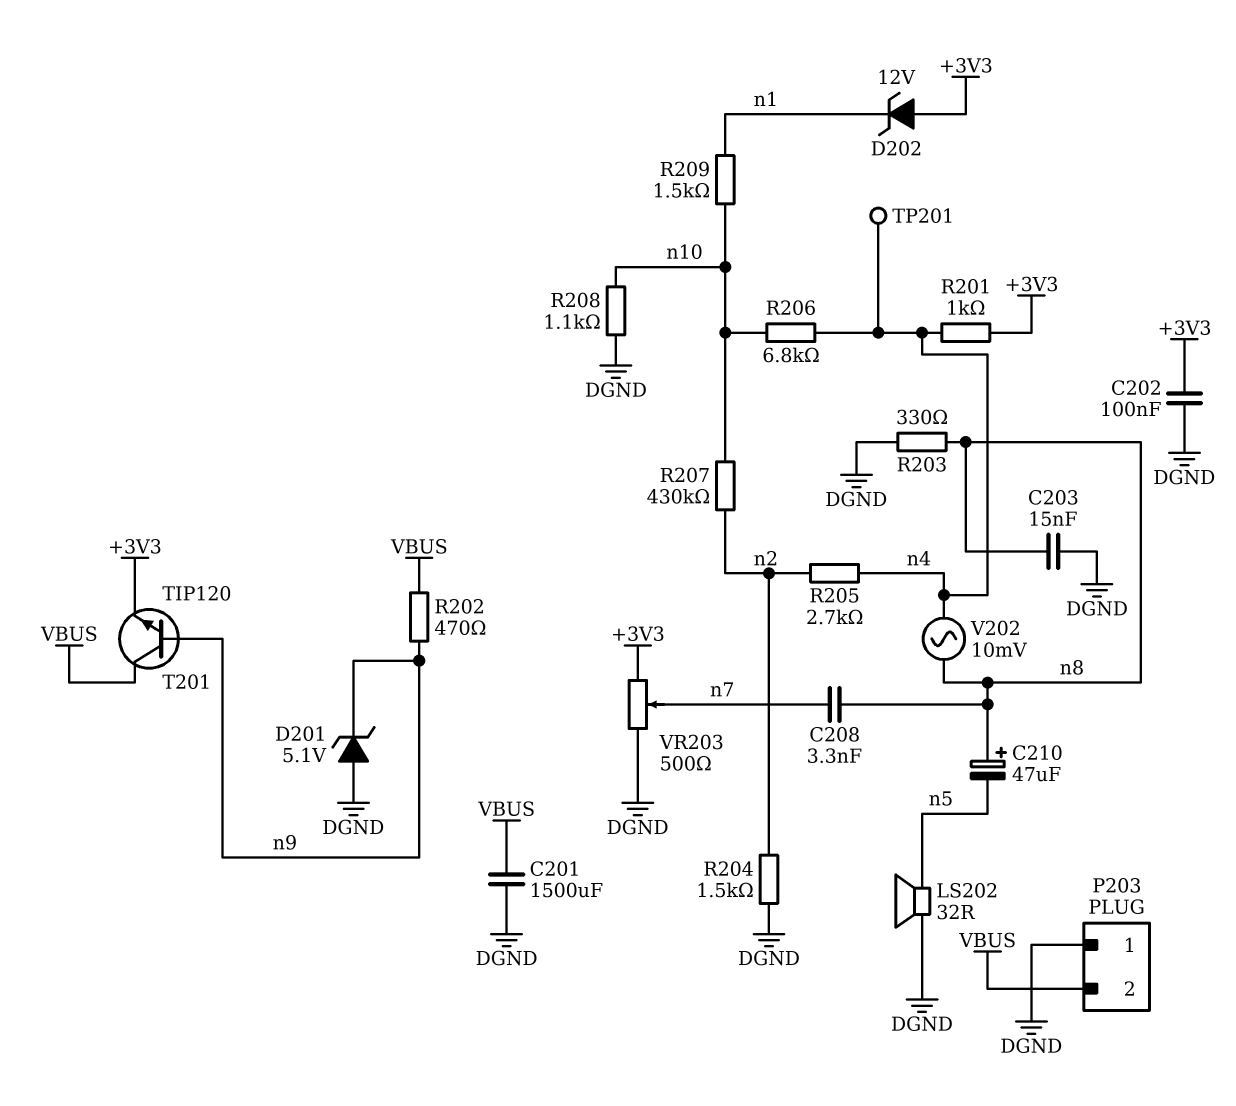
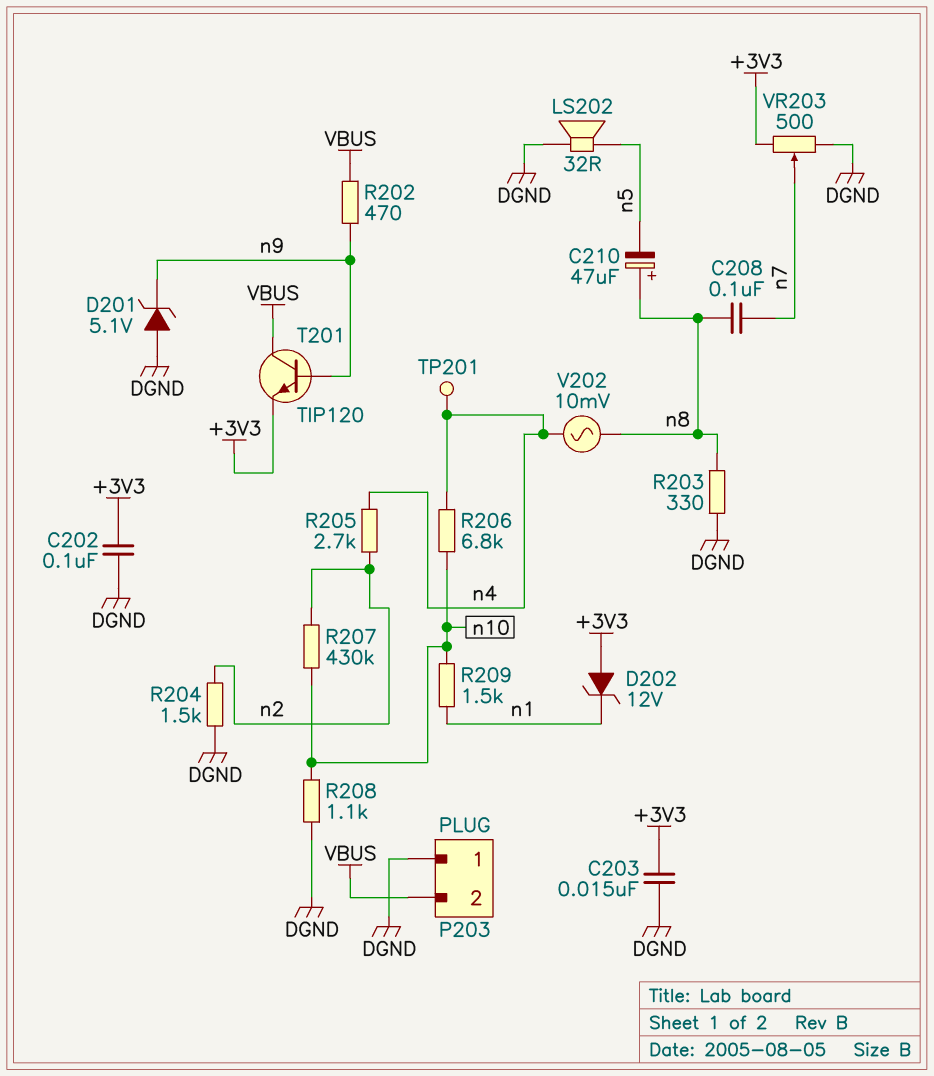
C201: 1500uF (DGND, VBUS) -> none
C203: 15nF (DGND, n8) -> 15nF (+3V3, DGND)
C208: 3.3nF (n7, n8) -> 100nF (n7, n8)
R201: 1k (+3V3, n4) -> none

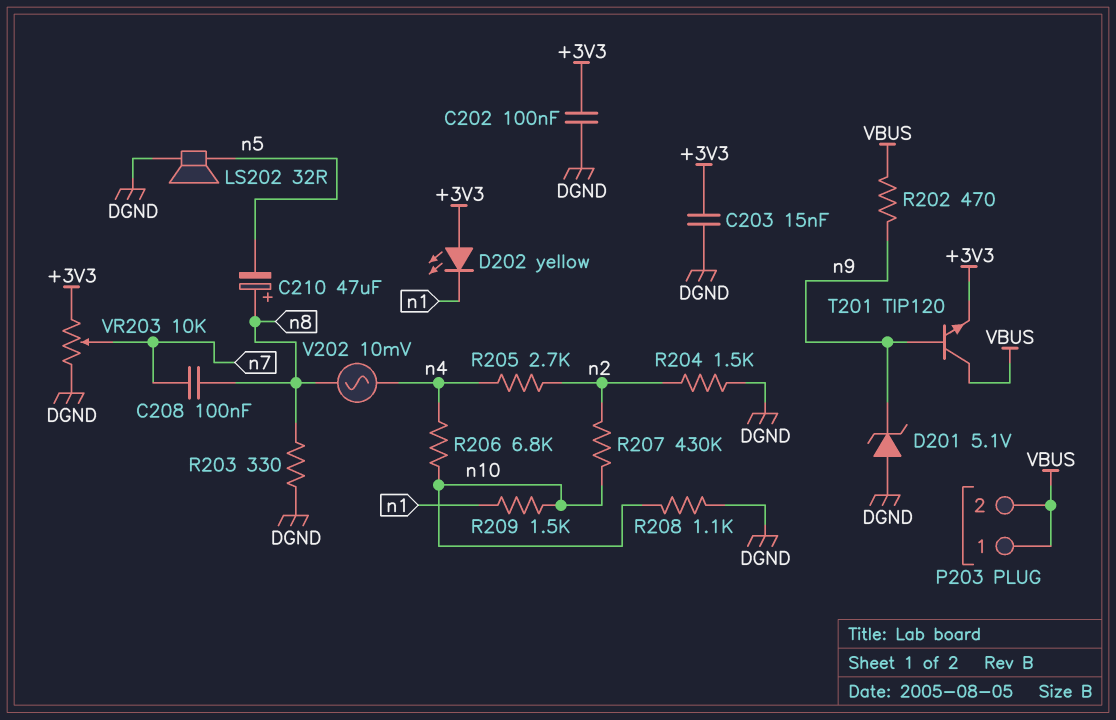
D202: zener 12V (A +3V3, K n1) -> LED yellow (A +3V3, K n1)
P203 pin 1: DGND -> VBUS
TP201: test point (n4) -> none
VR203: 500 (+3V3, DGND, wiper n7) -> 10k (+3V3, DGND, wiper n7)

